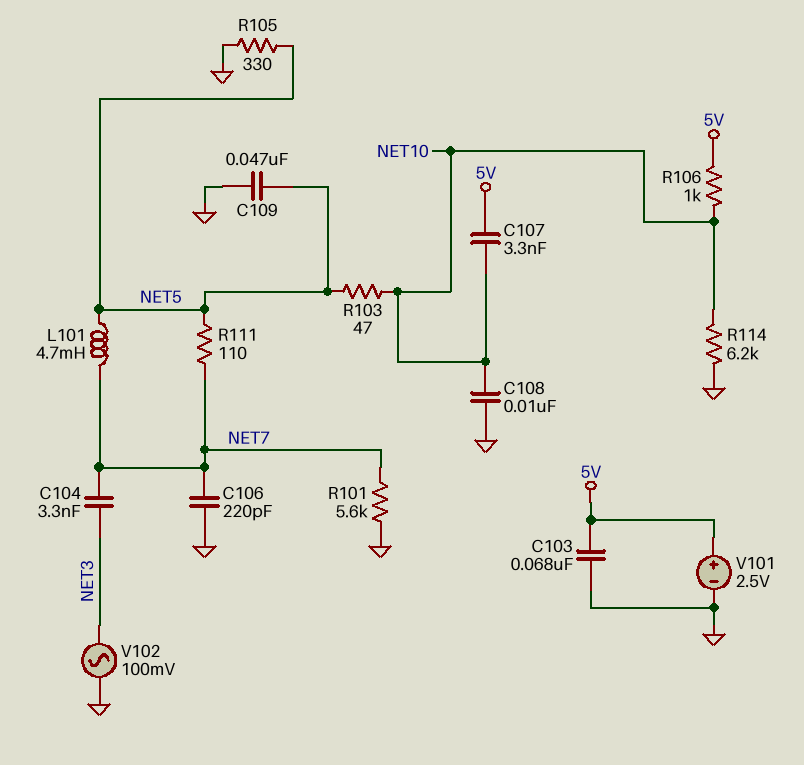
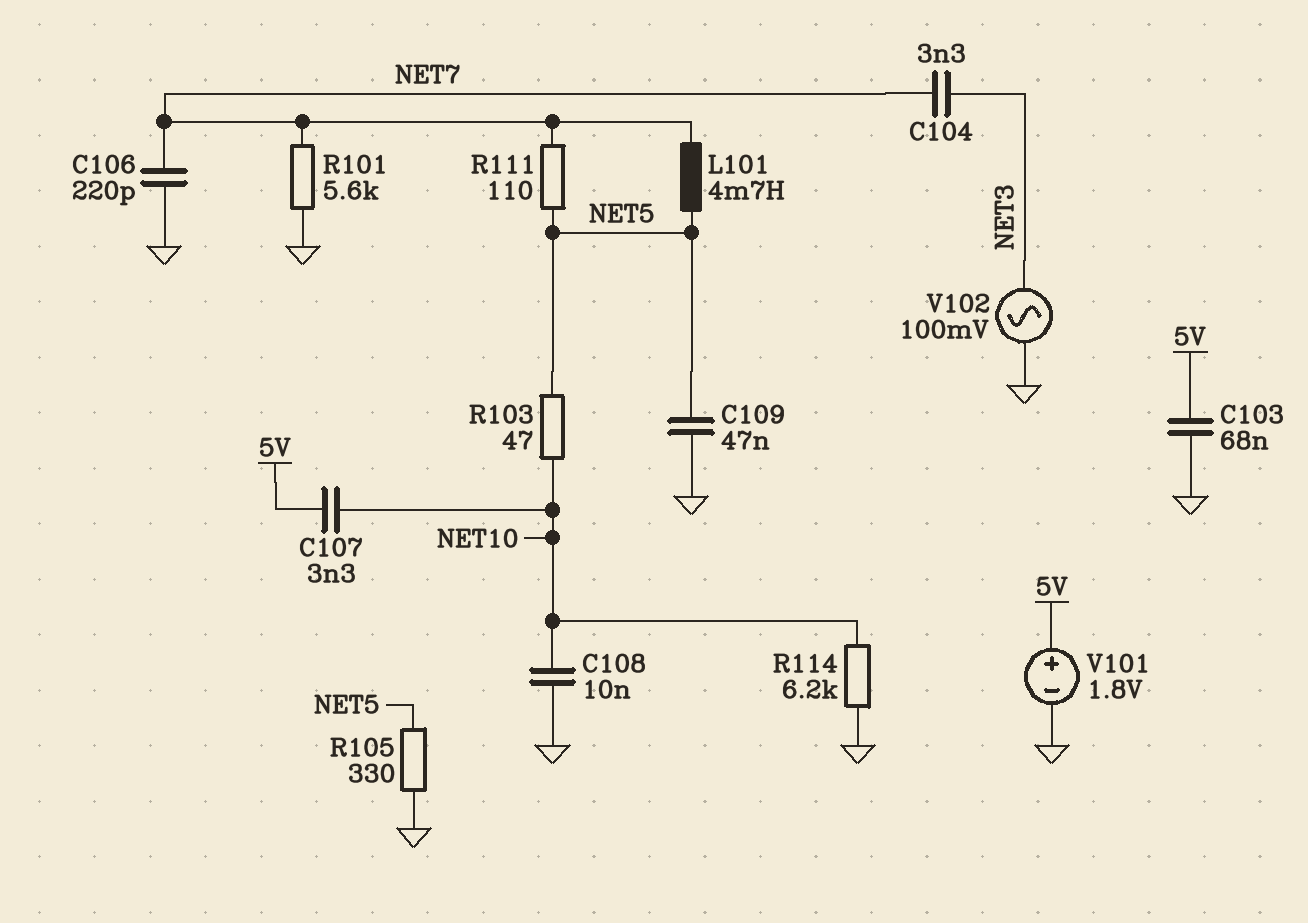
R106: 1k (5V, NET10) -> none
V101: 2.5V (plus 5V, minus GND) -> 1.8V (plus 5V, minus GND)

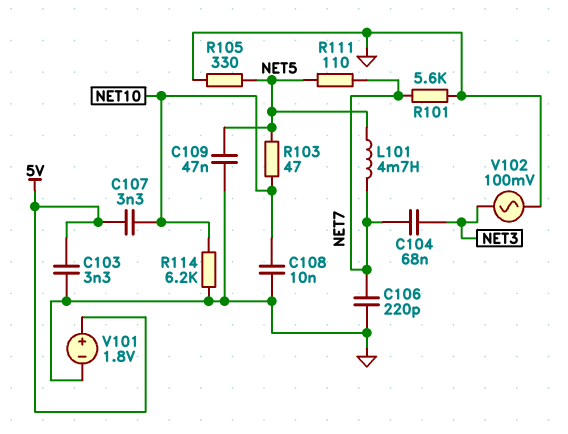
C103: 68nF (5V, GND) -> 3.3nF (5V, GND)
C104: 3.3nF (NET3, NET7) -> 68nF (NET3, NET7)

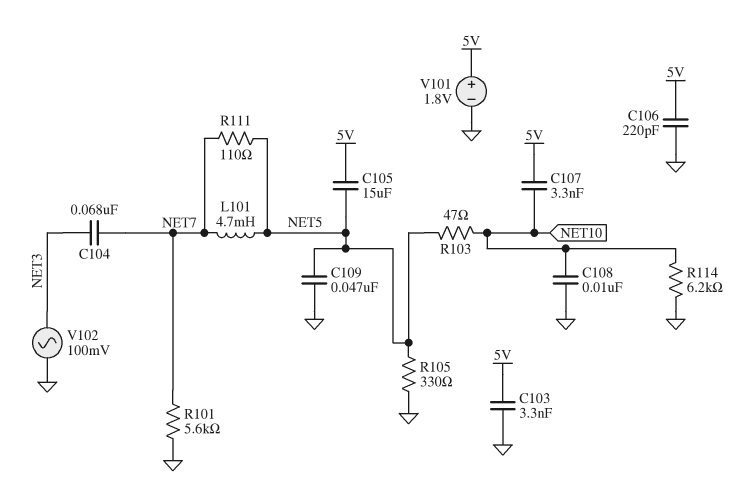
C105: none -> 15uF (5V, NET5)
C106: 220pF (GND, NET7) -> 220pF (5V, GND)

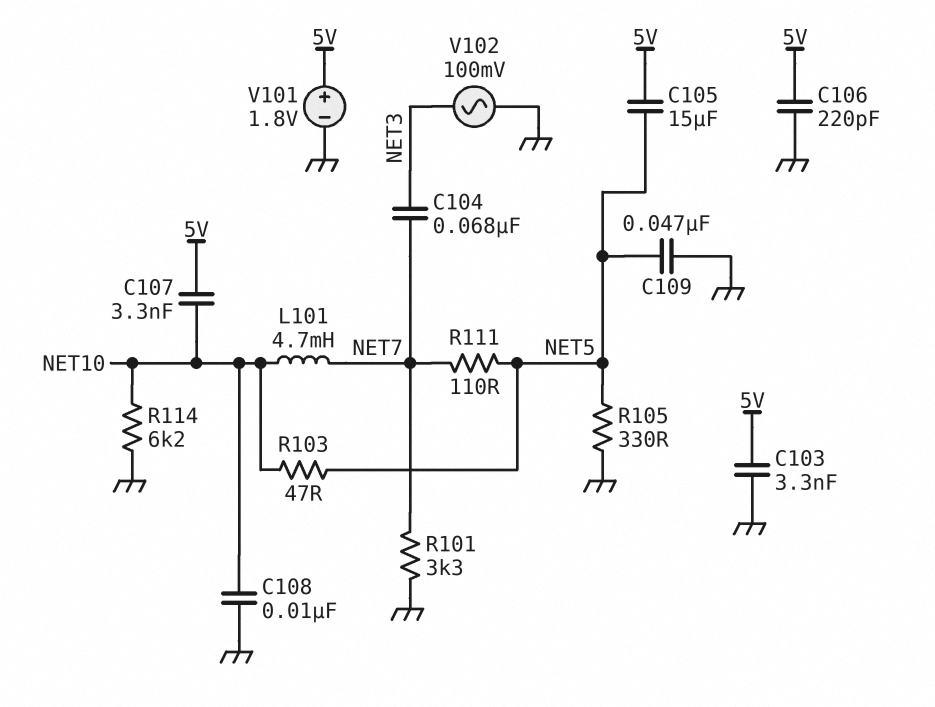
L101: 4.7mH (NET5, NET7) -> 4.7mH (NET7, NET10)
R101: 5.6k (GND, NET7) -> 3.3k (GND, NET7)

